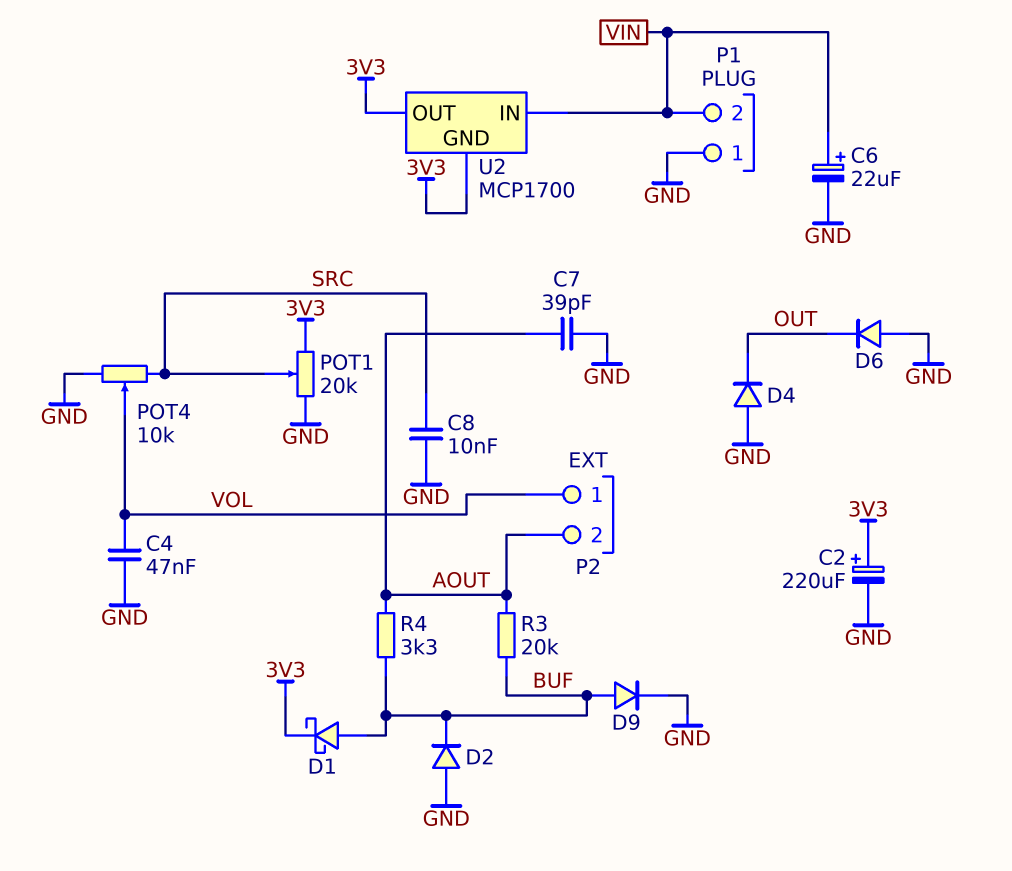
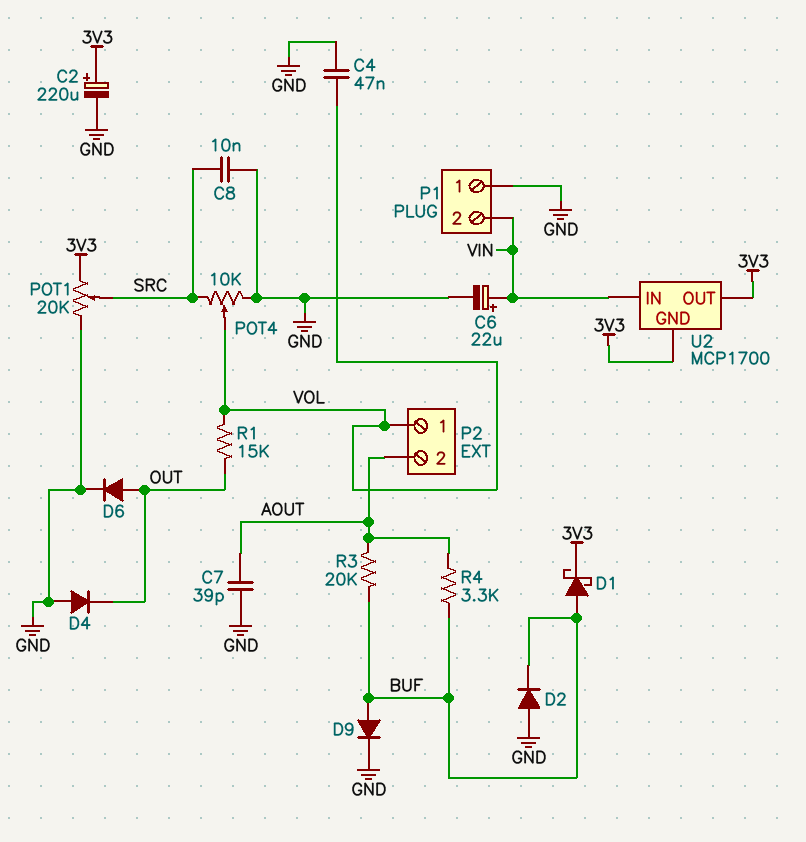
D6: diode (A GND, K OUT) -> diode (A OUT, K GND)
R1: none -> 15k (OUT, VOL)

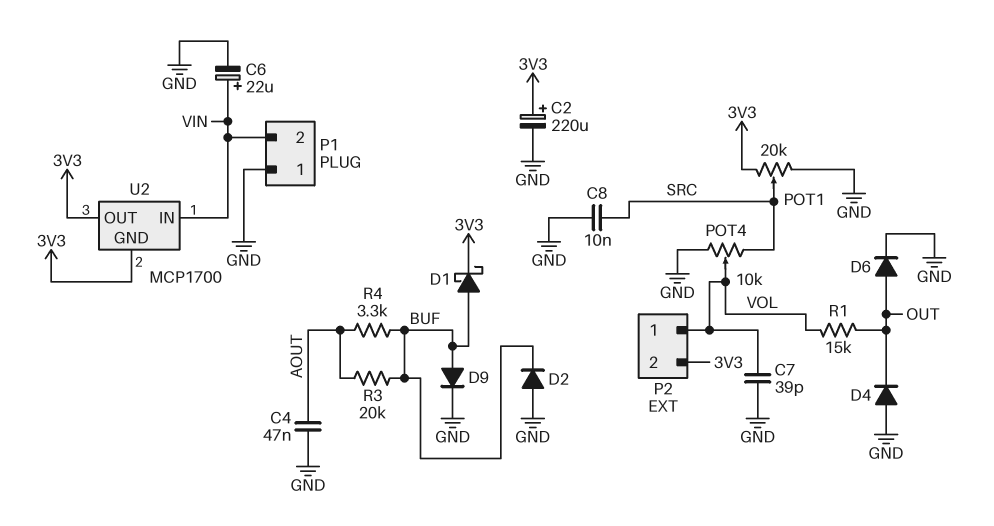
C4: 47nF (GND, VOL) -> 47nF (AOUT, GND)
C7: 39pF (AOUT, GND) -> 39pF (GND, VOL)
P2 pin 2: AOUT -> 3V3

